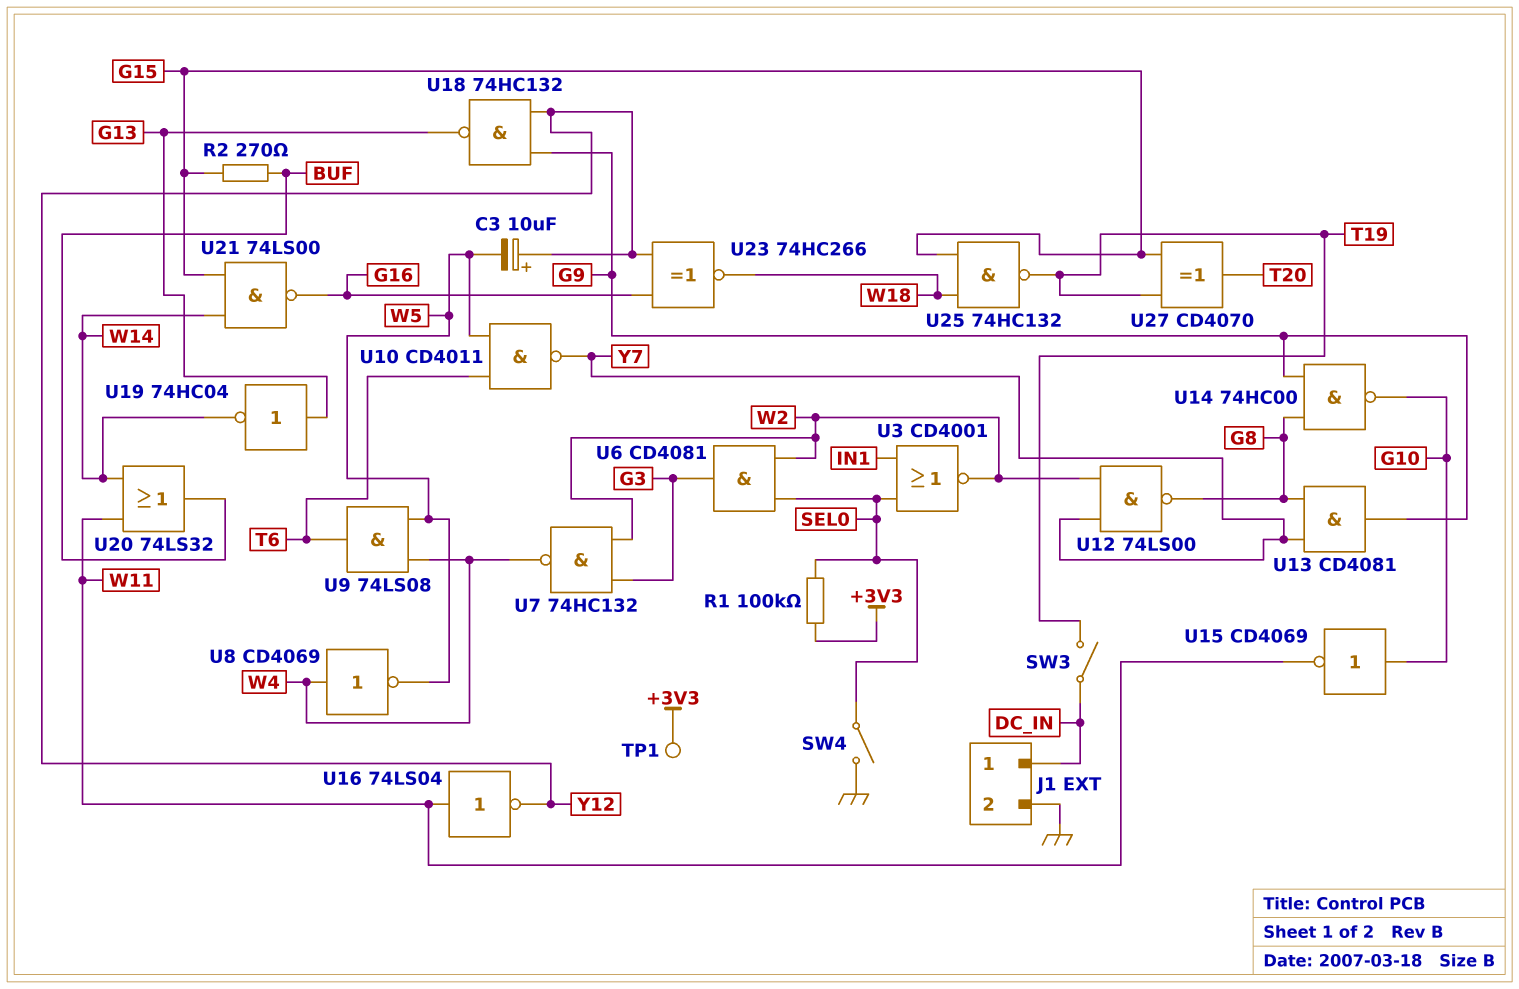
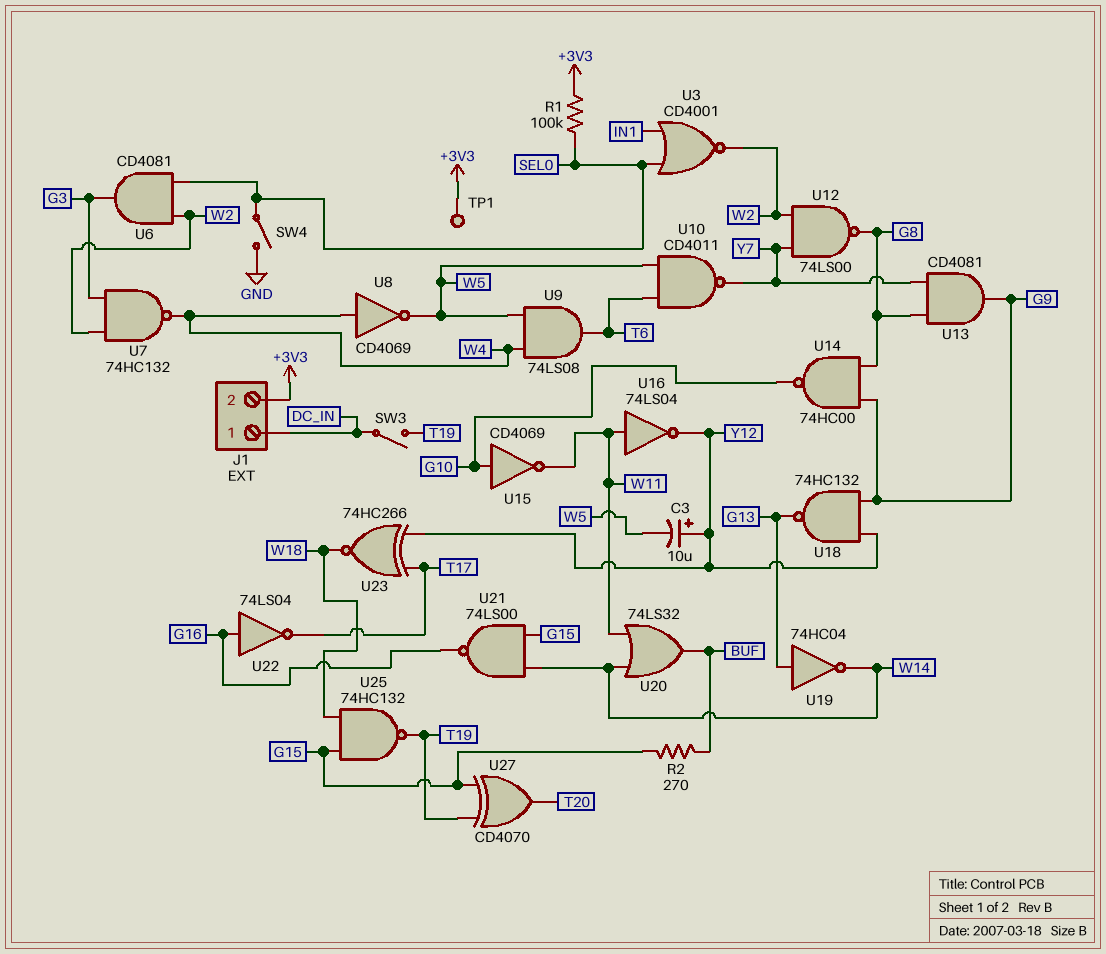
J1 pin 2: GND -> +3V3
U22: none -> NOT 74LS04 (in G16, out T17)
U23: XNOR 74HC266 (in G16, in Y12, out W18) -> XNOR 74HC266 (in T17, in Y12, out W18)

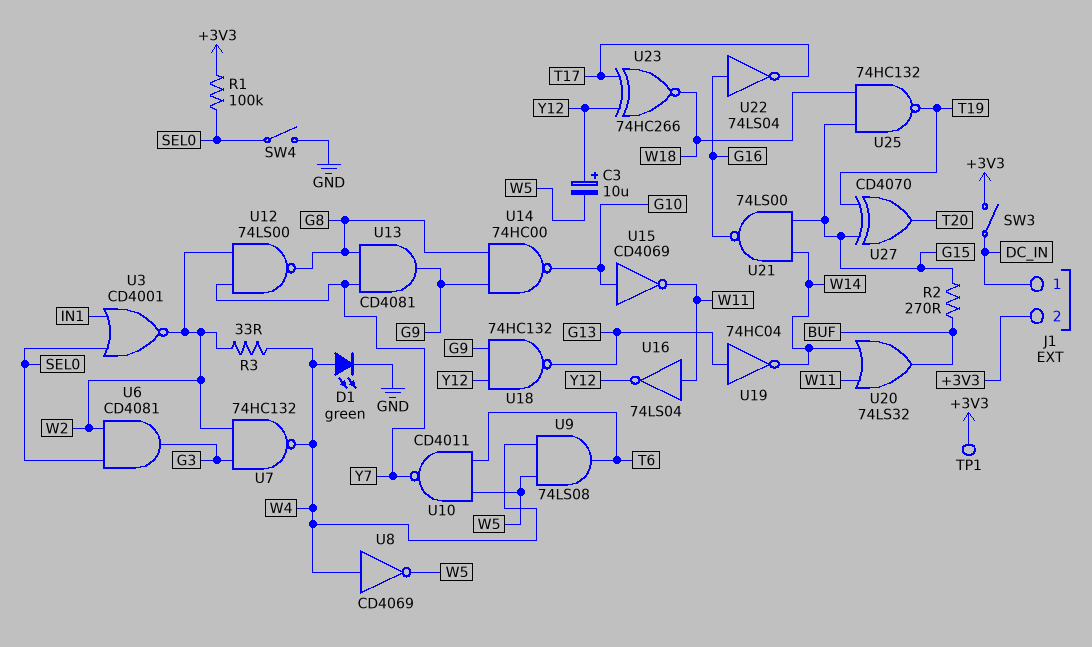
D1: none -> LED green (A W4, K GND)
R3: none -> 33 (W2, W4)
SW3: switch (DC_IN, T19) -> switch (+3V3, DC_IN)

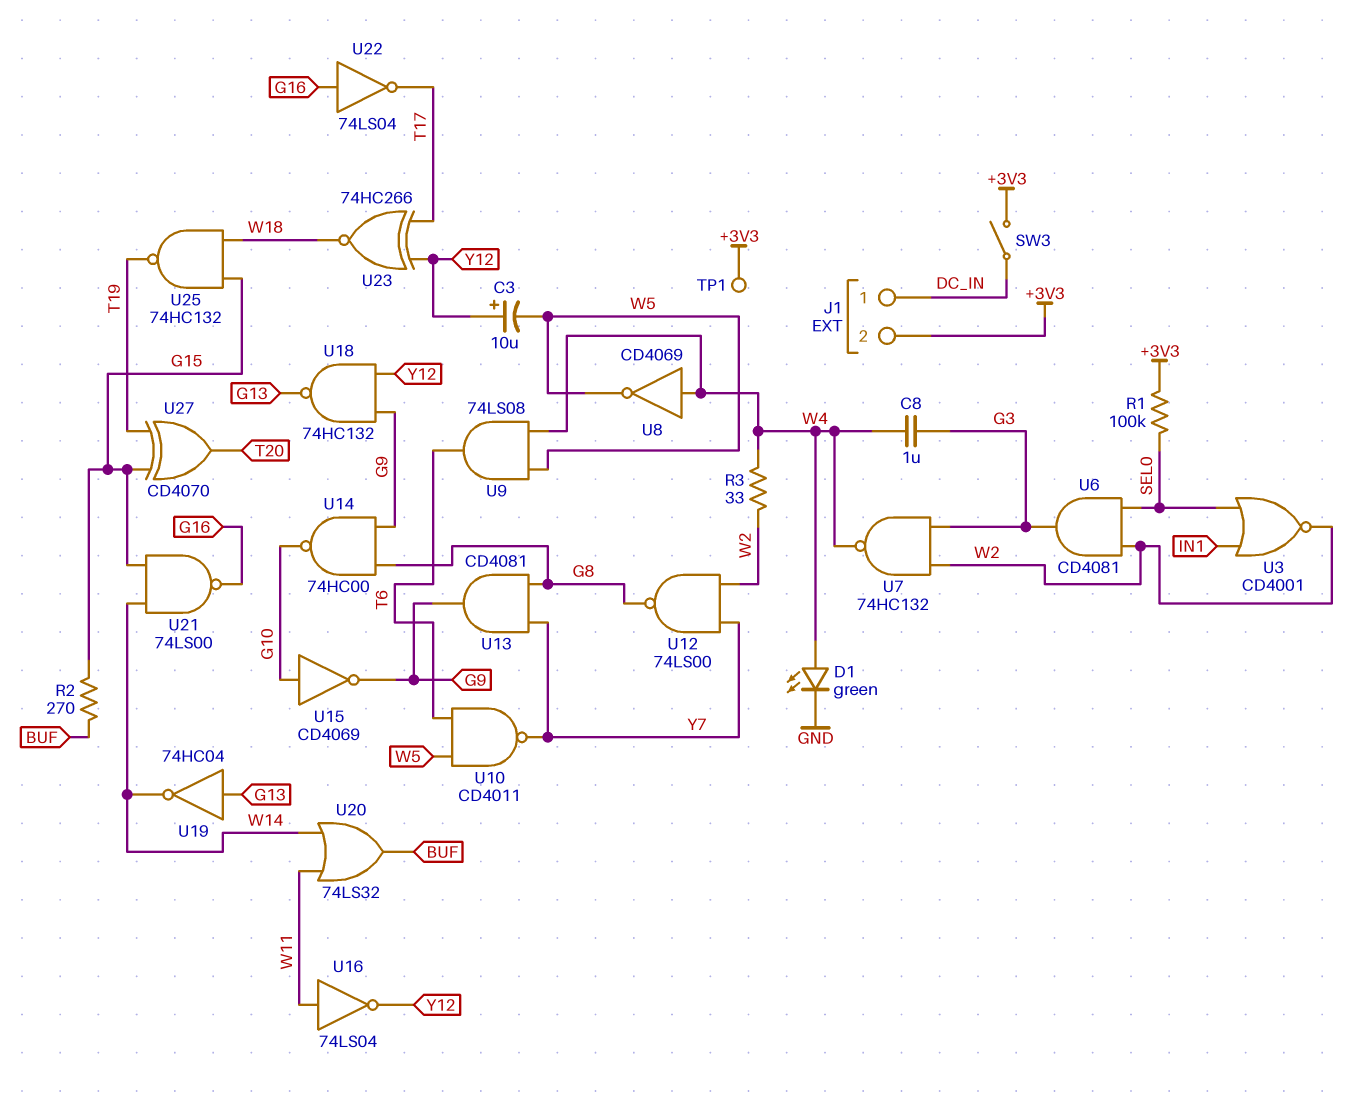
C8: none -> 1uF (G3, W4)
SW4: switch (GND, SEL0) -> none
U15: NOT CD4069 (in G10, out W11) -> NOT CD4069 (in G10, out G9)

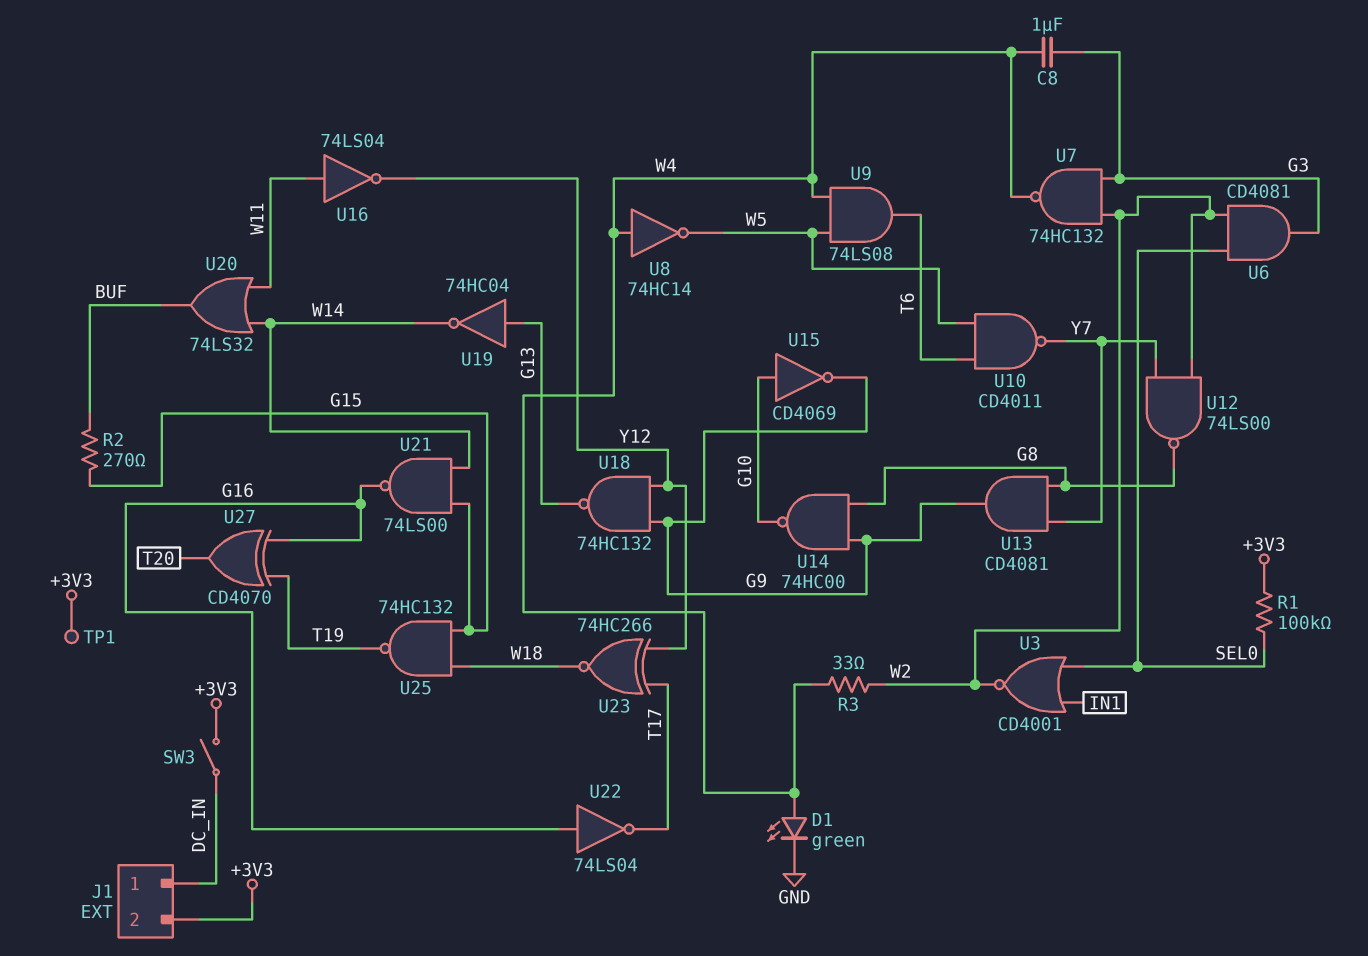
C3: 10uF (plus Y12, minus W5) -> none
U8: NOT CD4069 (in W4, out W5) -> NOT 74HC14 (in W4, out W5)
U27: XOR CD4070 (in G15, in T19, out T20) -> XOR CD4070 (in G16, in T19, out T20)

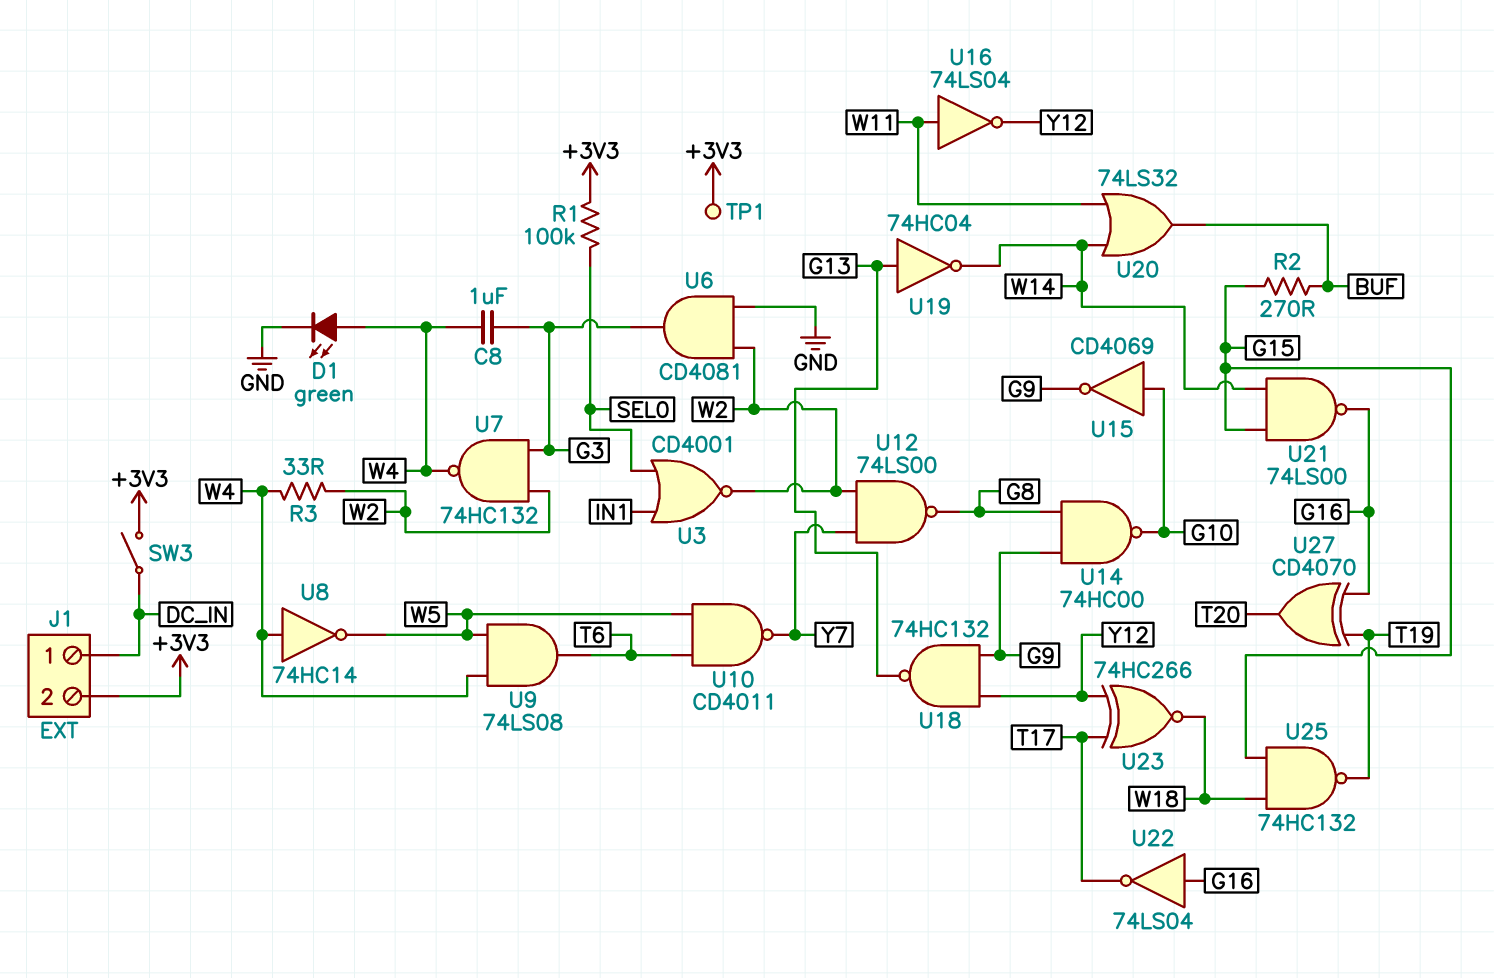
U6: AND CD4081 (in SEL0, in W2, out G3) -> AND CD4081 (in GND, in W2, out G3)
U13: AND CD4081 (in G8, in Y7, out G9) -> none

